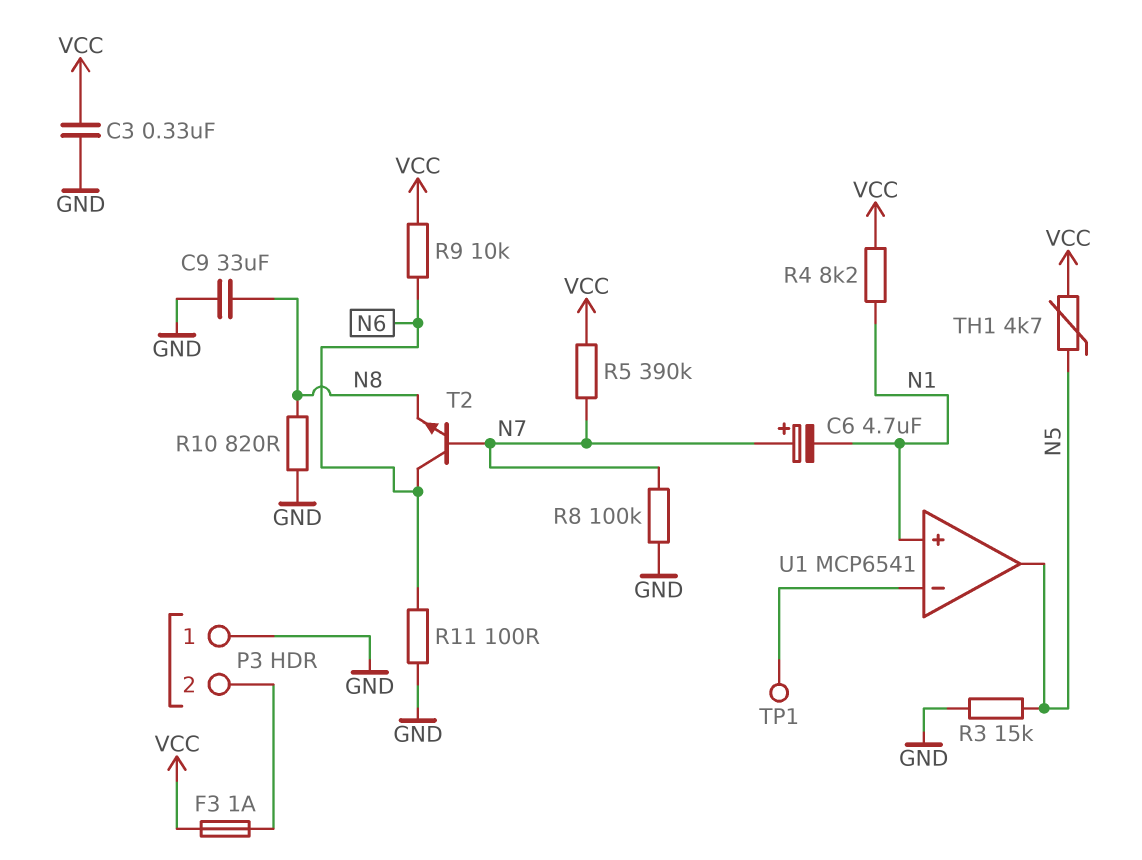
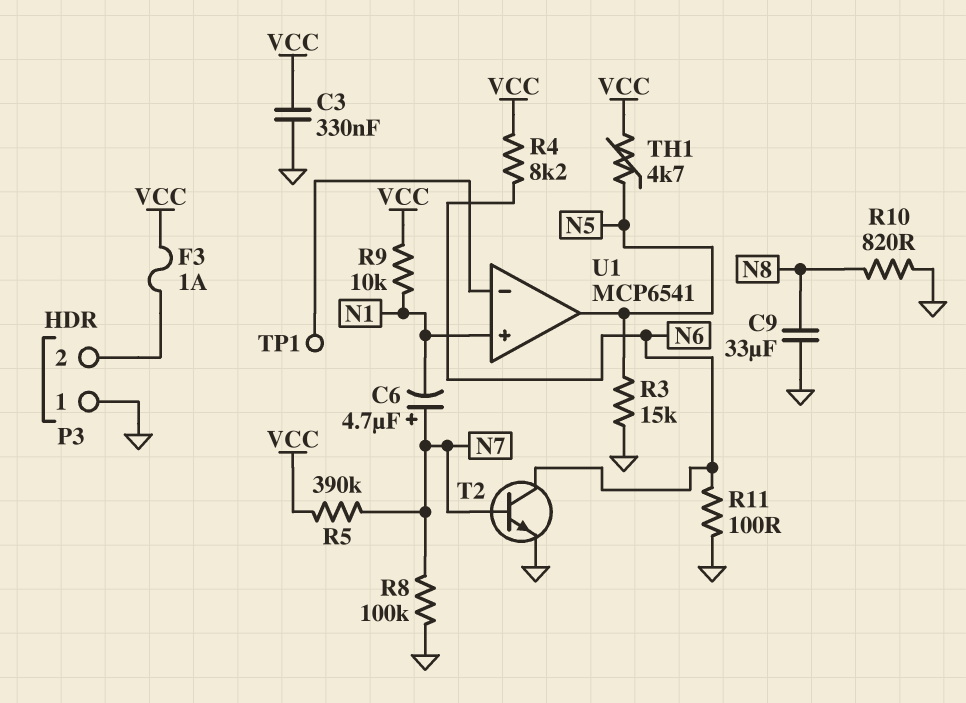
R4: 8.2k (N1, VCC) -> 8.2k (N6, VCC)
R9: 10k (N6, VCC) -> 10k (N1, VCC)
T2: NPN (B N7, C N6, E N8) -> NPN (B N7, C N6, E GND)

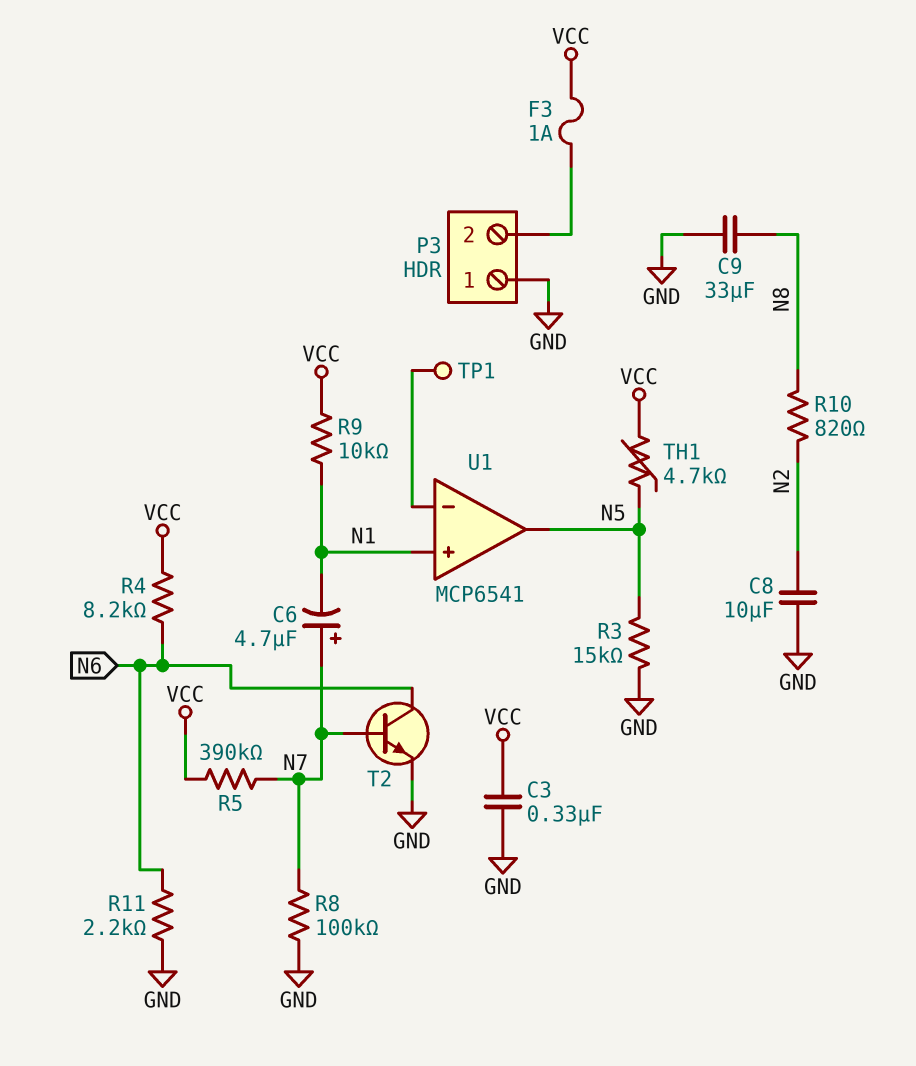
C8: none -> 10uF (GND, N2)
R10: 820 (GND, N8) -> 820 (N2, N8)
R11: 100 (GND, N6) -> 2.2k (GND, N6)

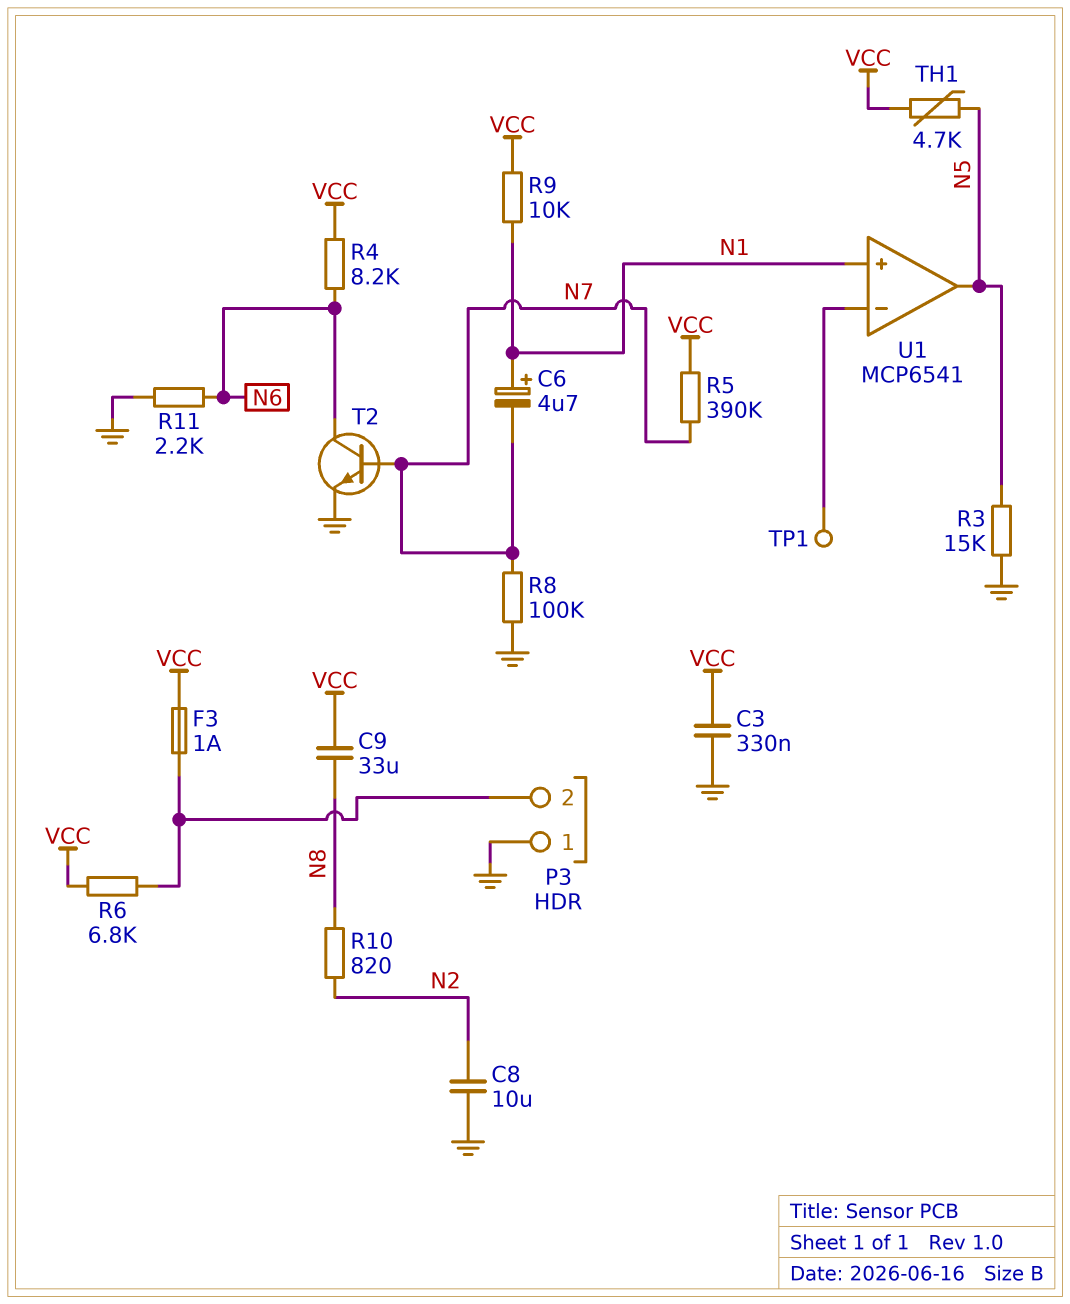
C6: 4.7uF (plus N7, minus N1) -> 4.7uF (plus N1, minus N7)
C9: 33uF (GND, N8) -> 33uF (N8, VCC)
R6: none -> 6.8k (P3/2, VCC)

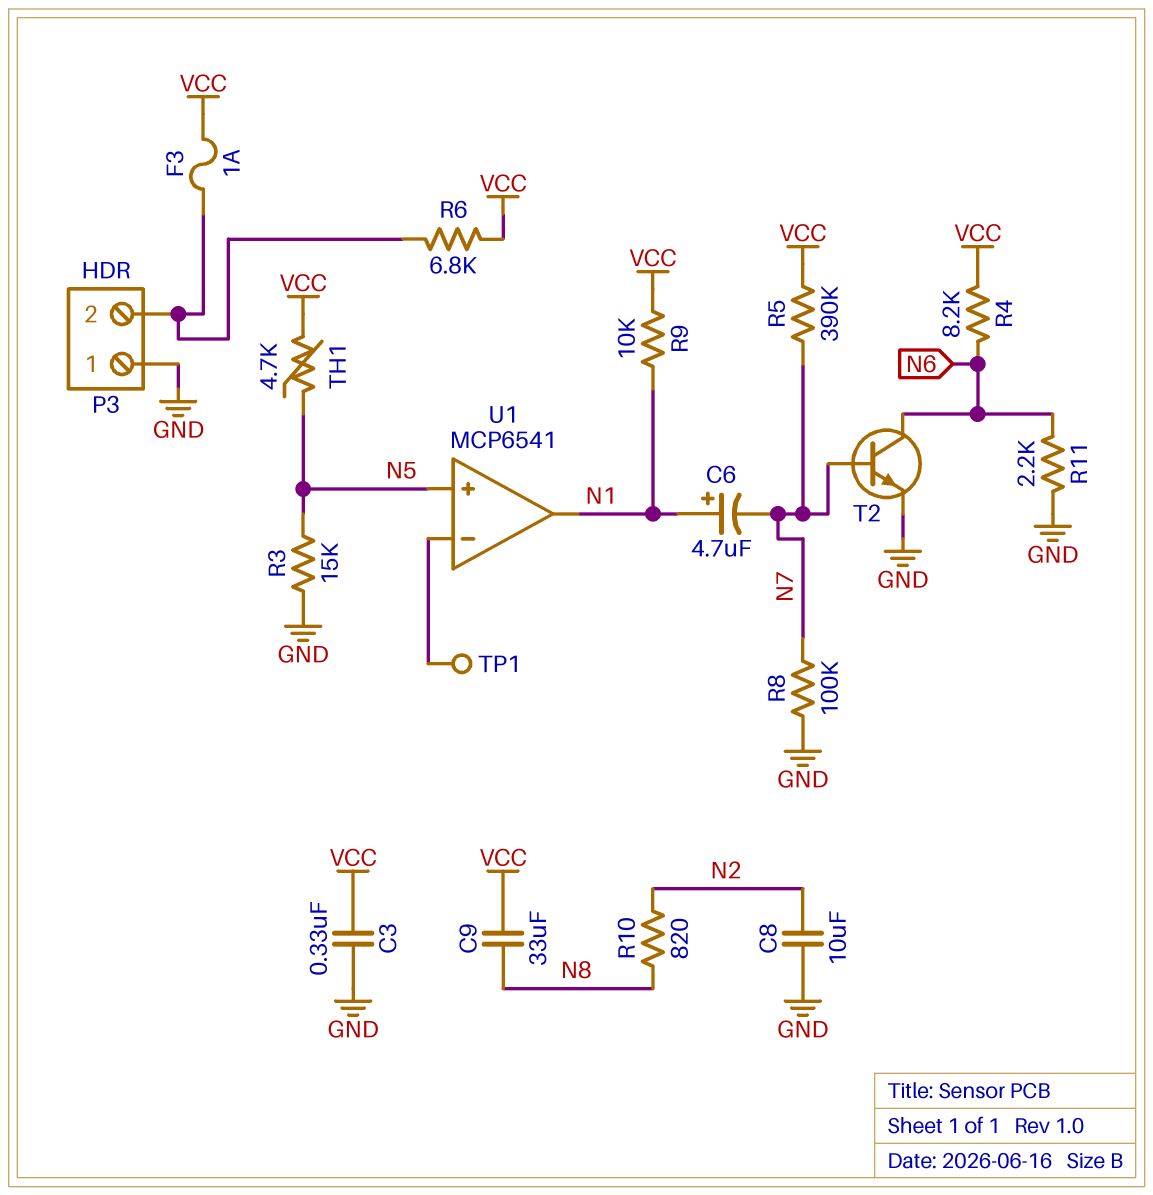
U1 pin in+: N1 -> N5
U1 pin out: N5 -> N1

